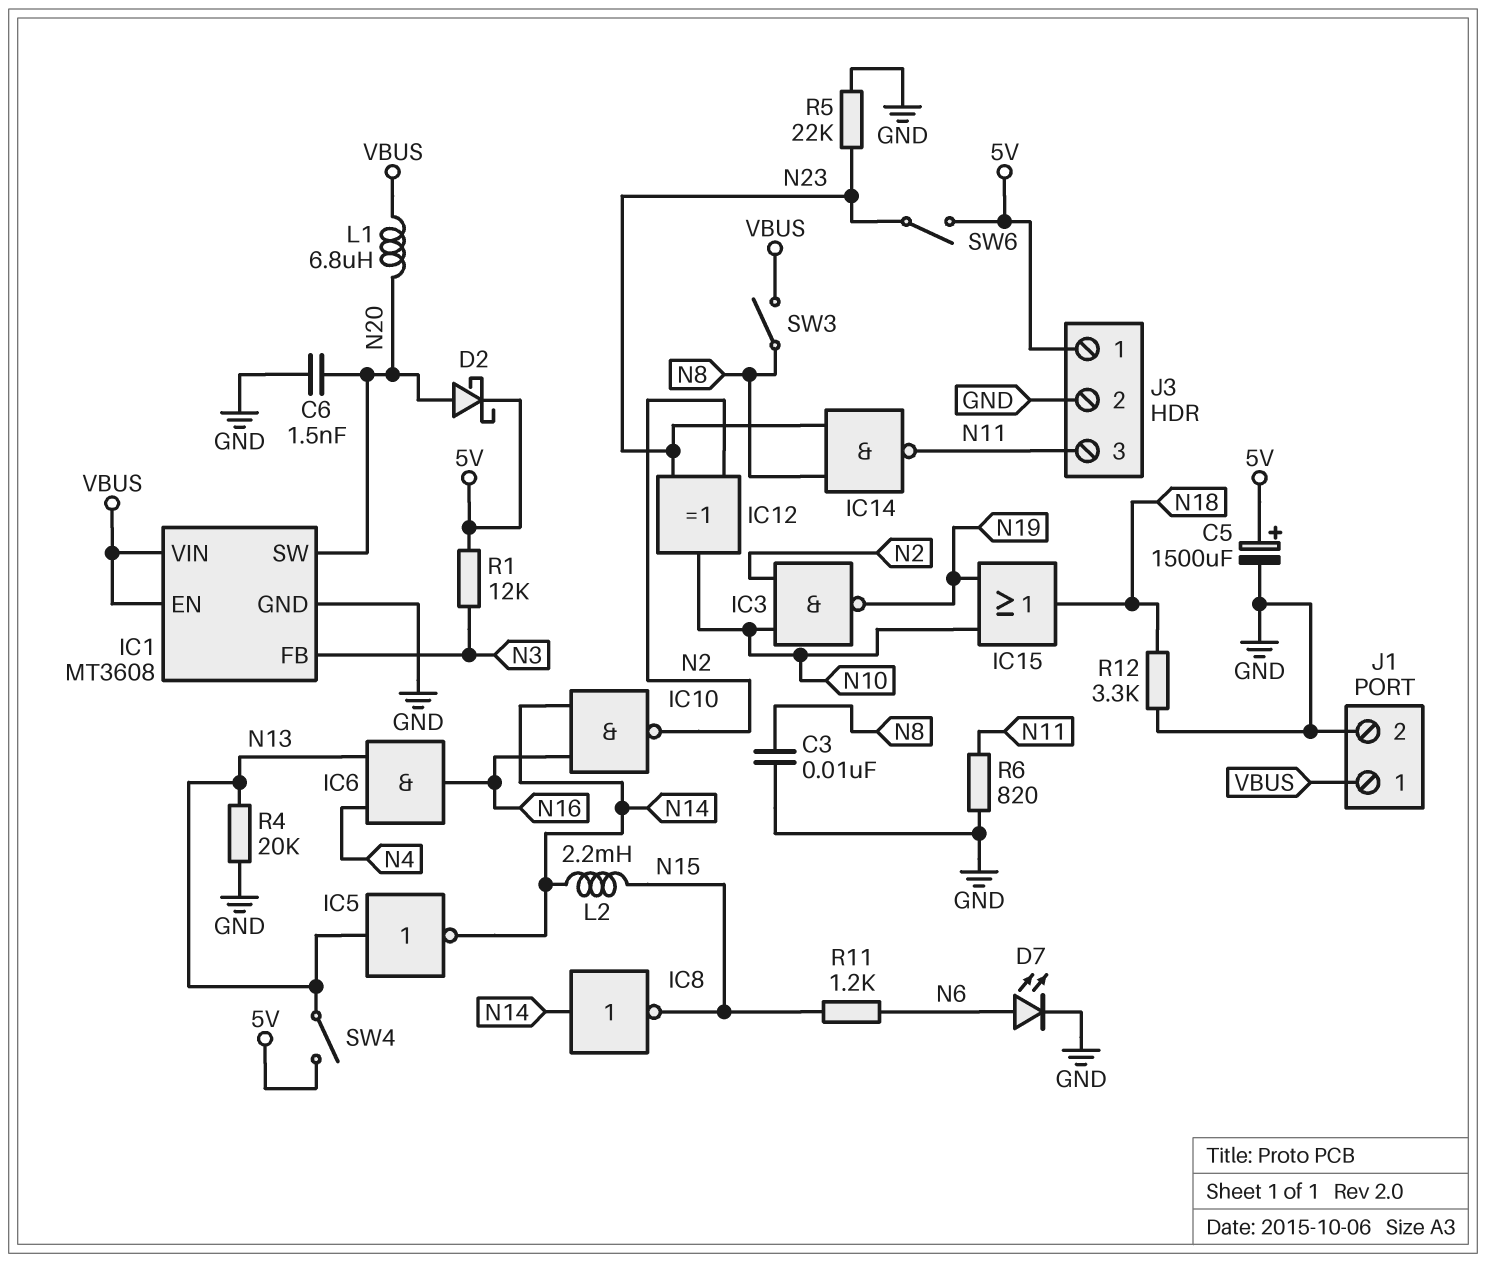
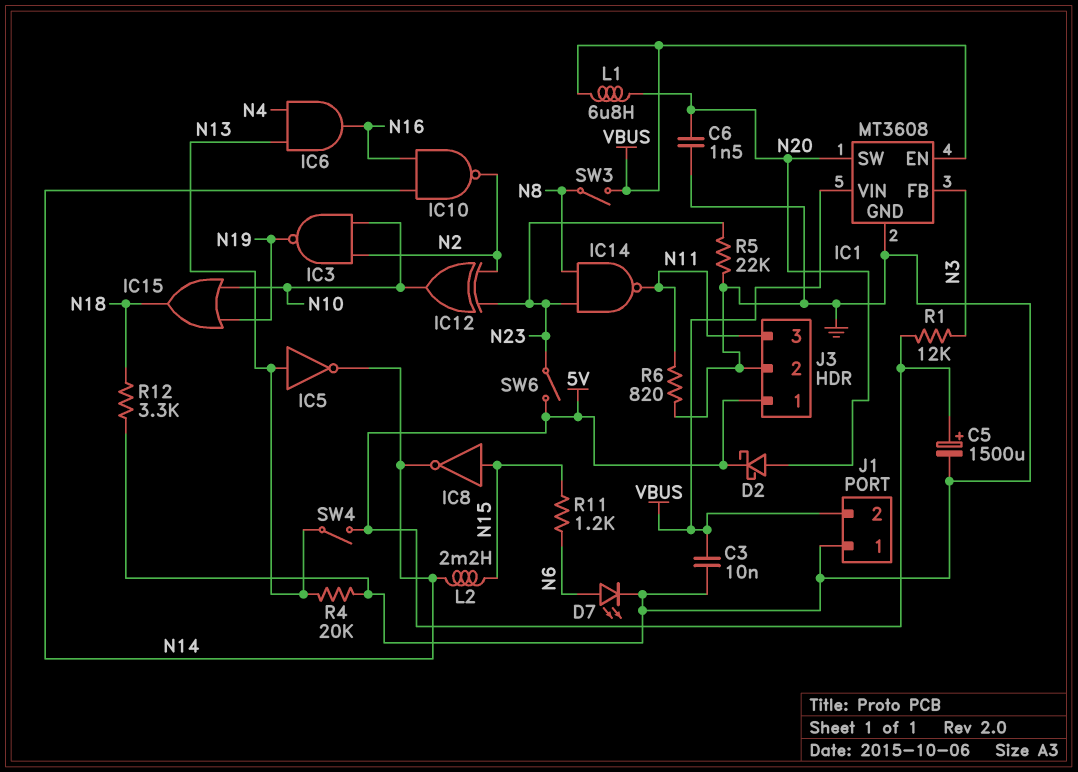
C3: 10nF (GND, N8) -> 10nF (GND, VBUS)
IC8: NOT (in N14, out N15) -> NOT (in N15, out N14)
J1 pin 1: VBUS -> GND
J1 pin 2: GND -> VBUS

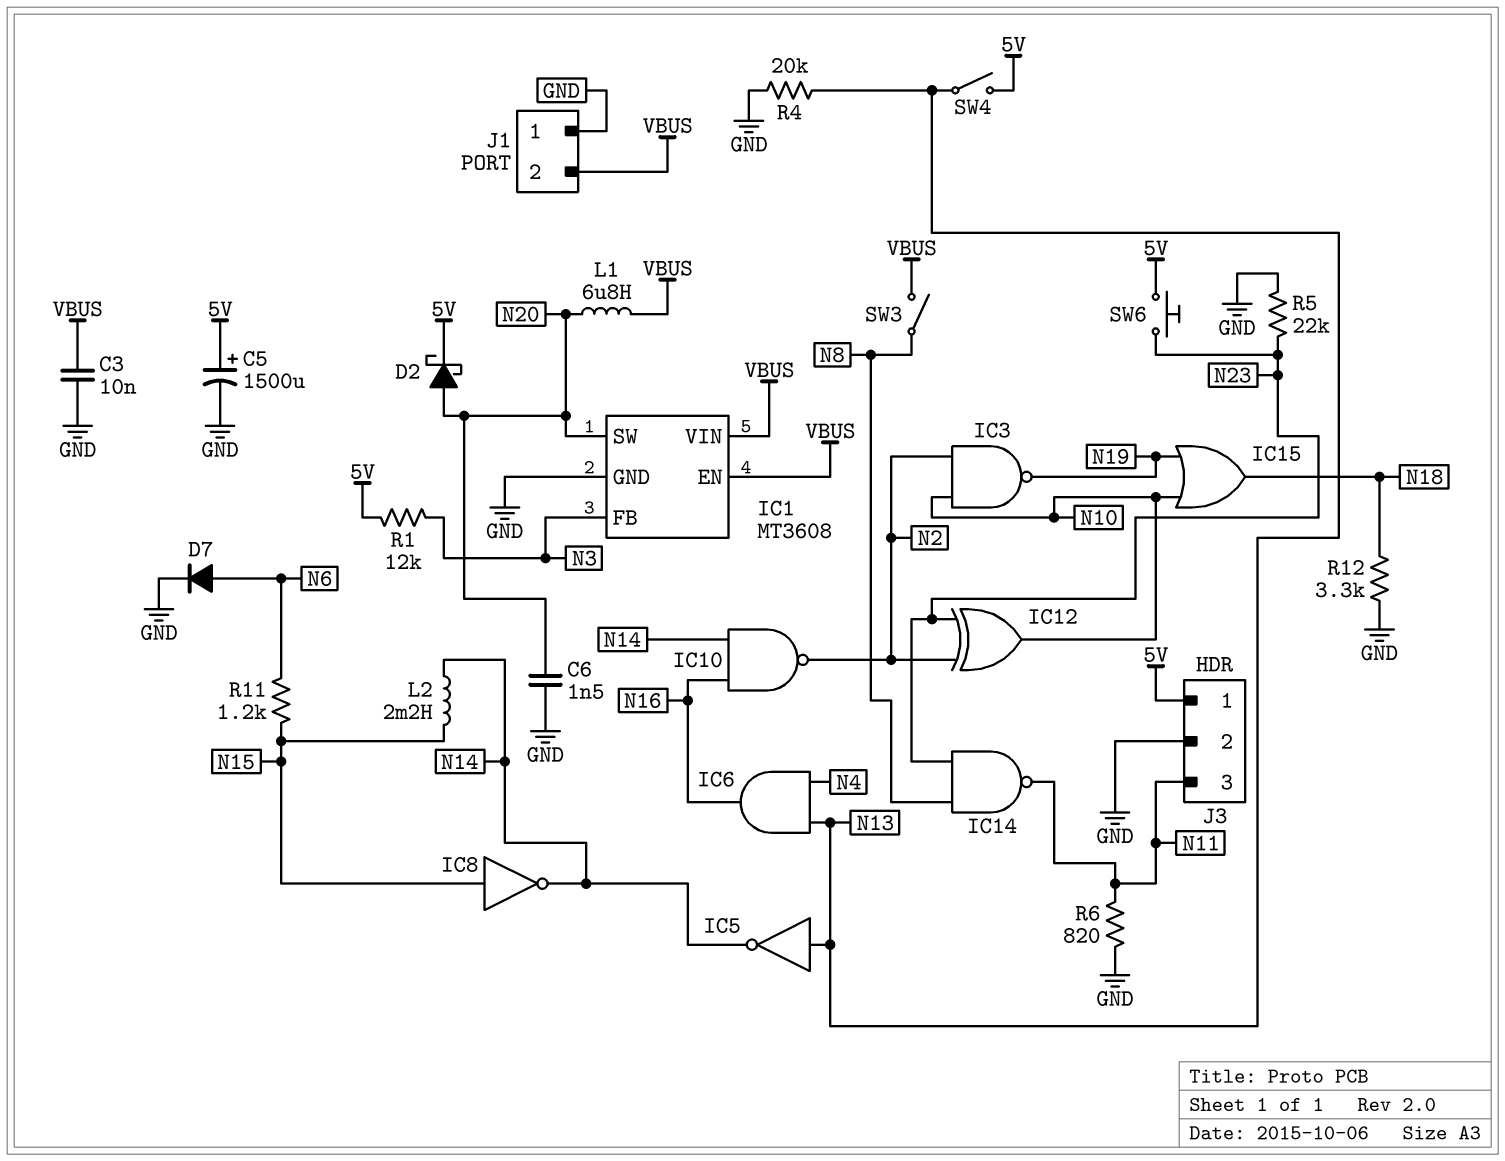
D7: LED (A N6, K GND) -> diode (A N6, K GND)
SW6: switch (5V, N23) -> button (5V, N23)

